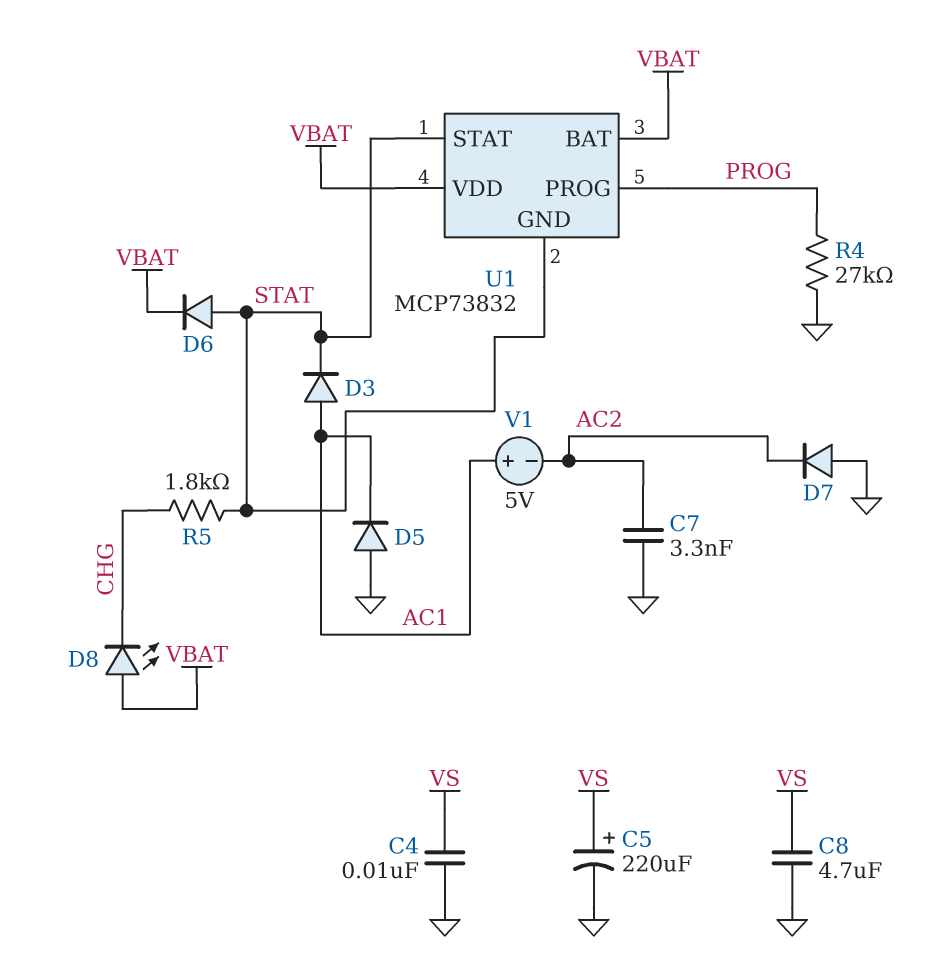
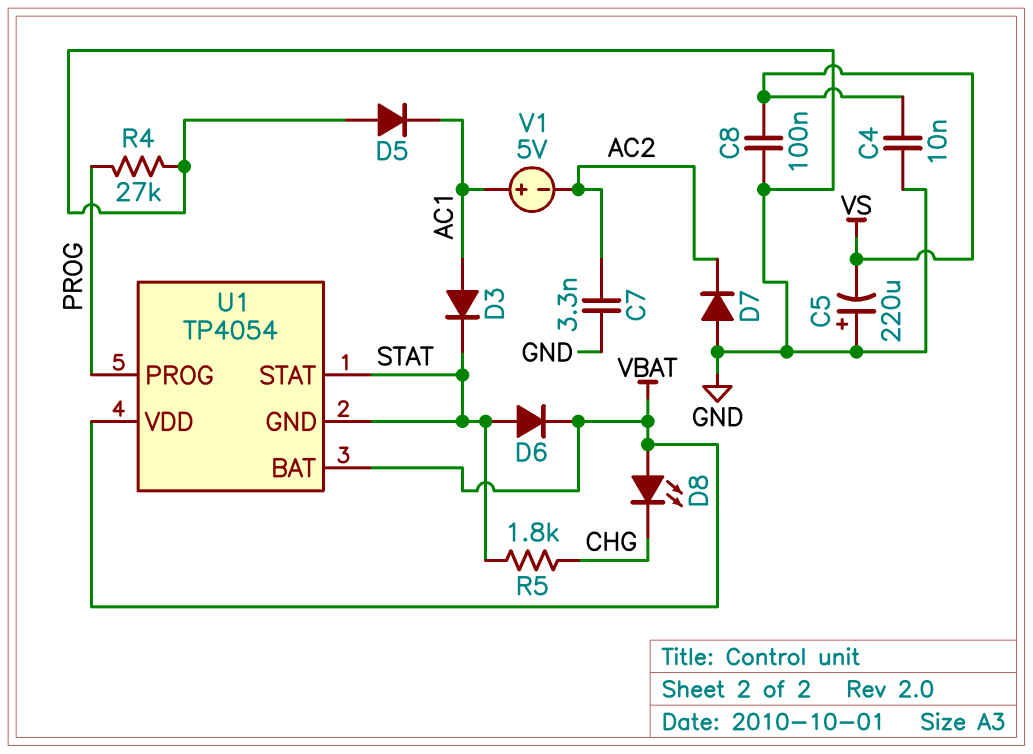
C5: 220uF (plus VS, minus GND) -> 220uF (plus GND, minus VS)
C8: 4.7uF (GND, VS) -> 100nF (GND, VS)
U1: MCP73832 -> TP4054

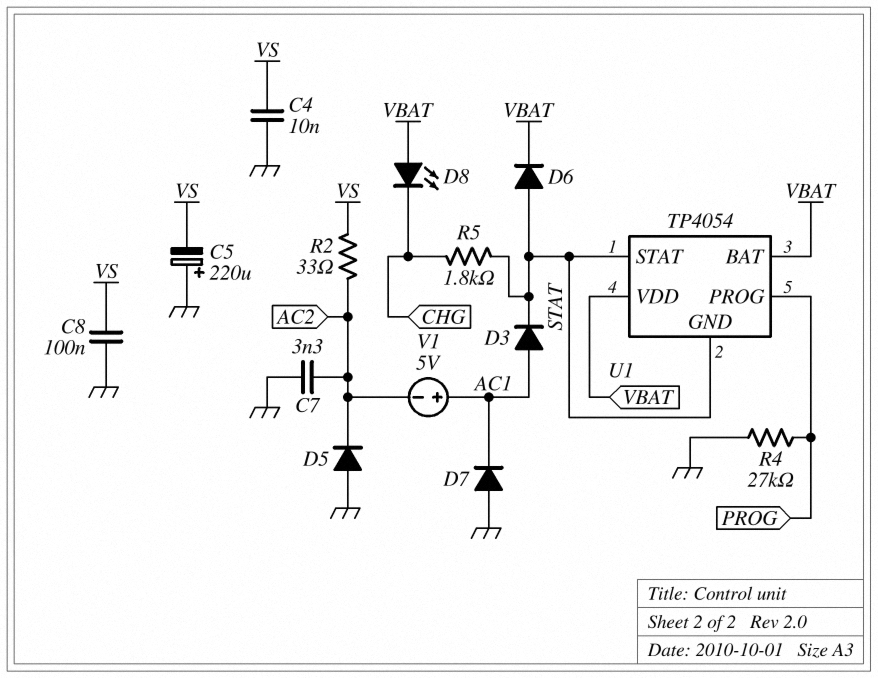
D5: diode (A GND, K AC1) -> diode (A GND, K AC2)
D7: diode (A GND, K AC2) -> diode (A GND, K AC1)
R2: none -> 33 (AC2, VS)

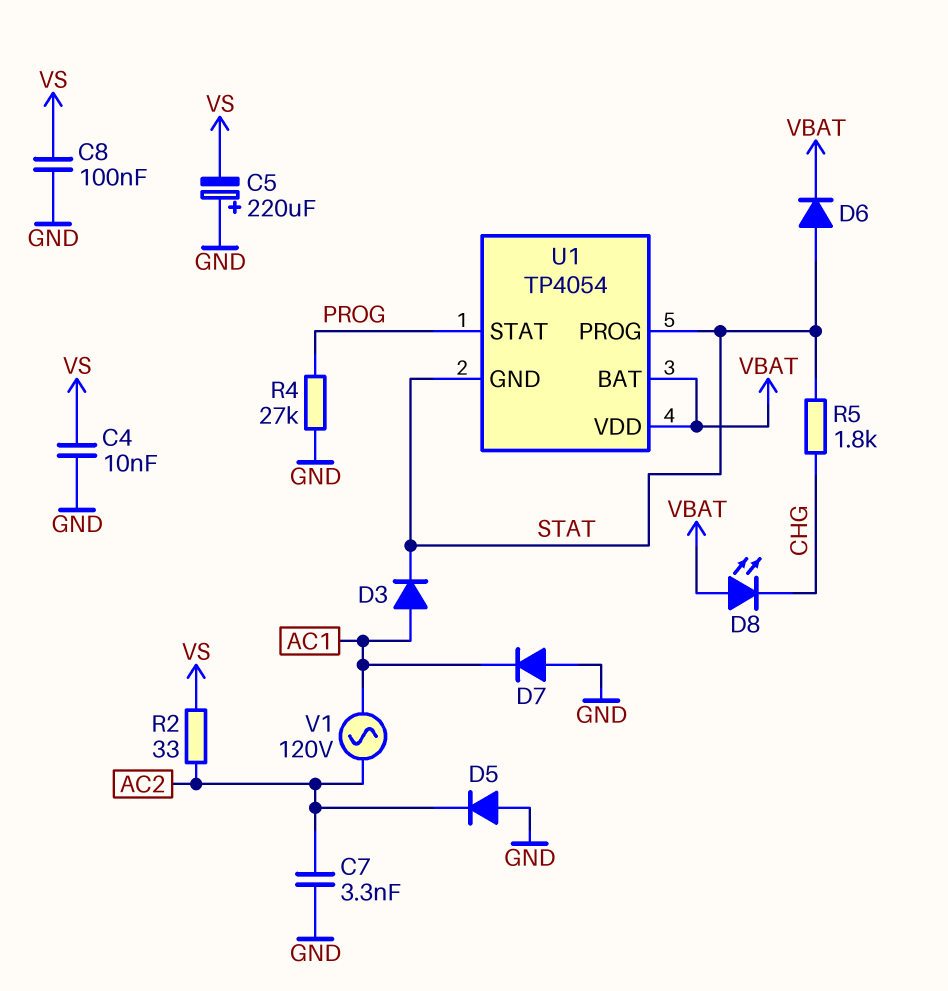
U1 pin PROG: PROG -> STAT
U1 pin STAT: STAT -> PROG
V1: 5V (plus AC1, minus AC2) -> AC 120V (AC1, AC2)

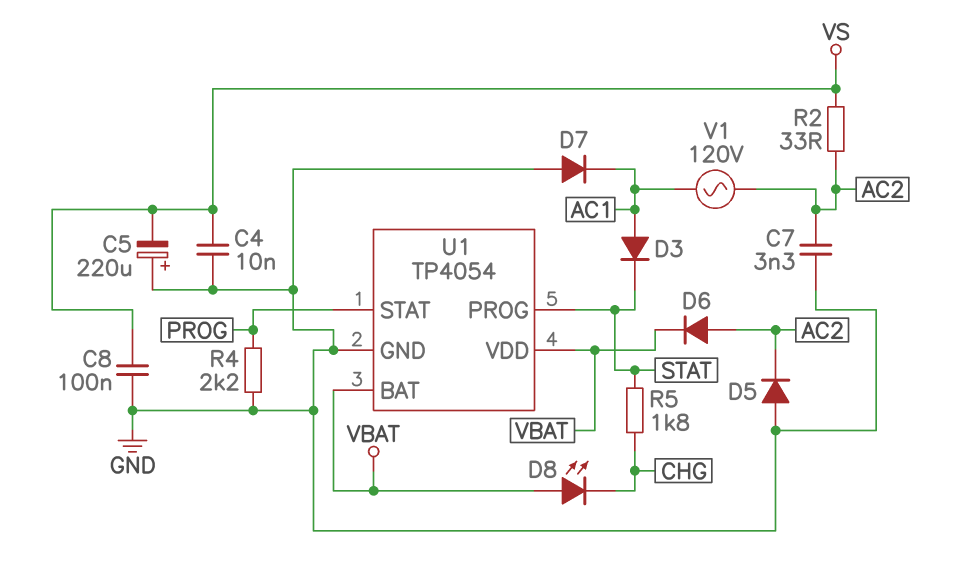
D6: diode (A STAT, K VBAT) -> diode (A AC2, K VBAT)
R4: 27k (GND, PROG) -> 2.2k (GND, PROG)
U1 pin GND: STAT -> GND

